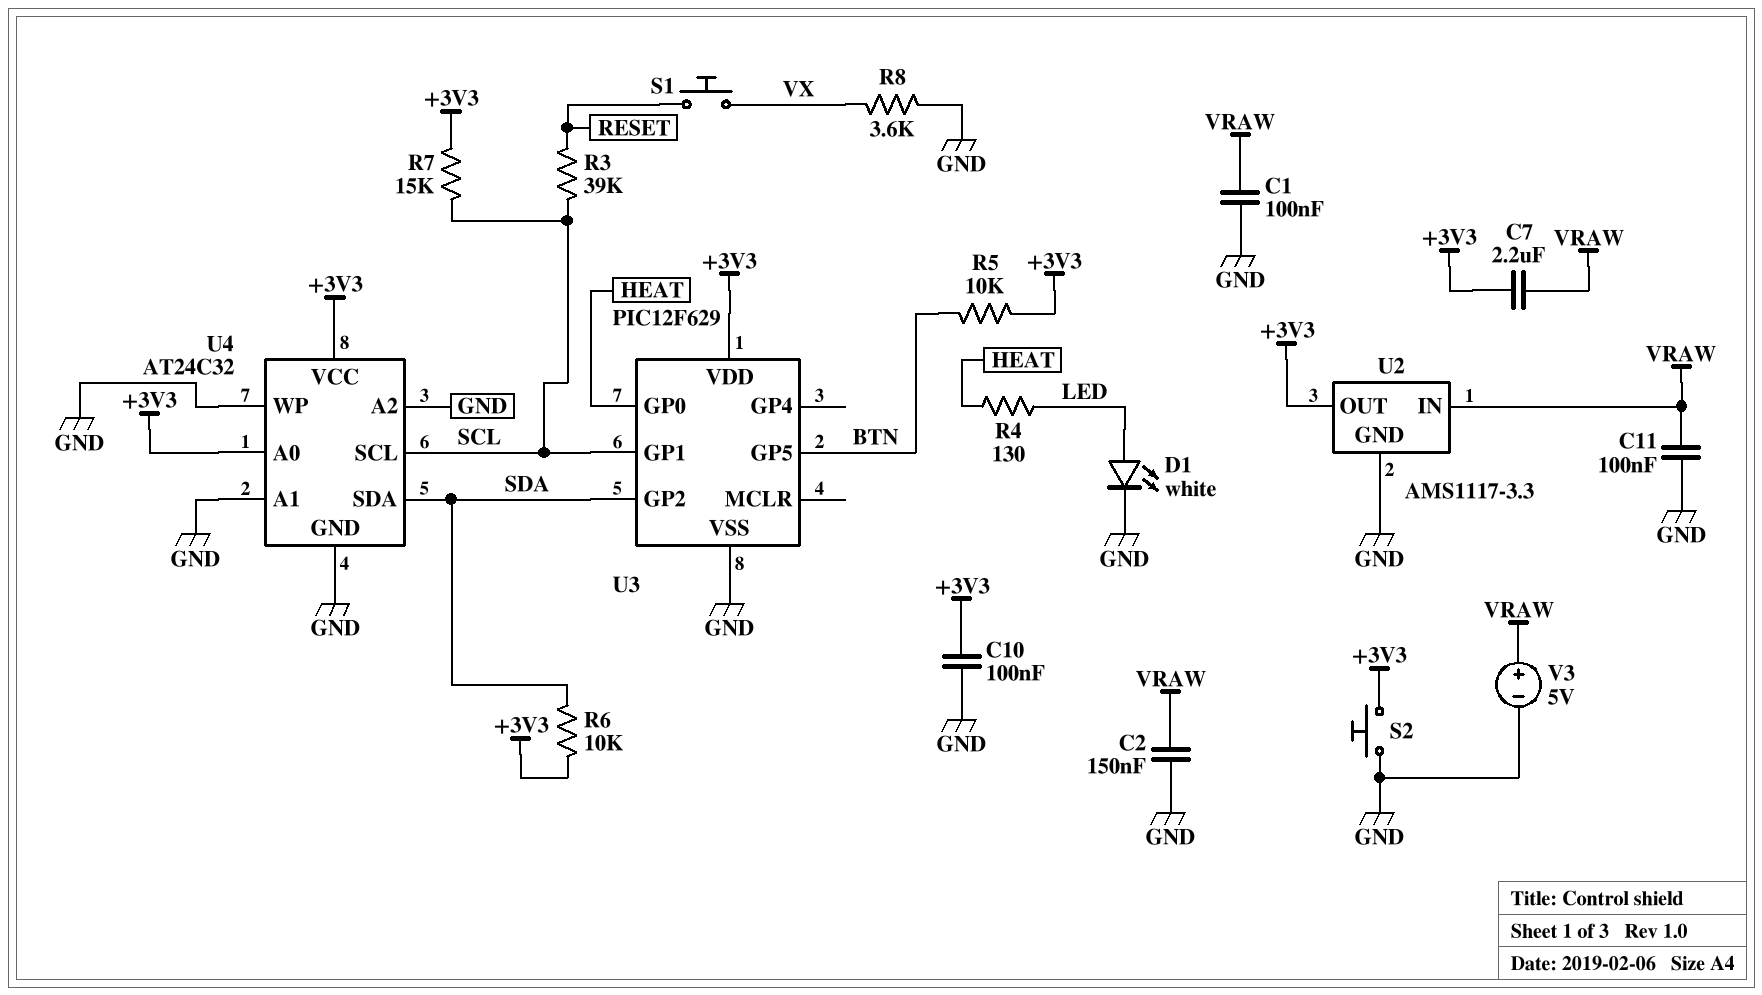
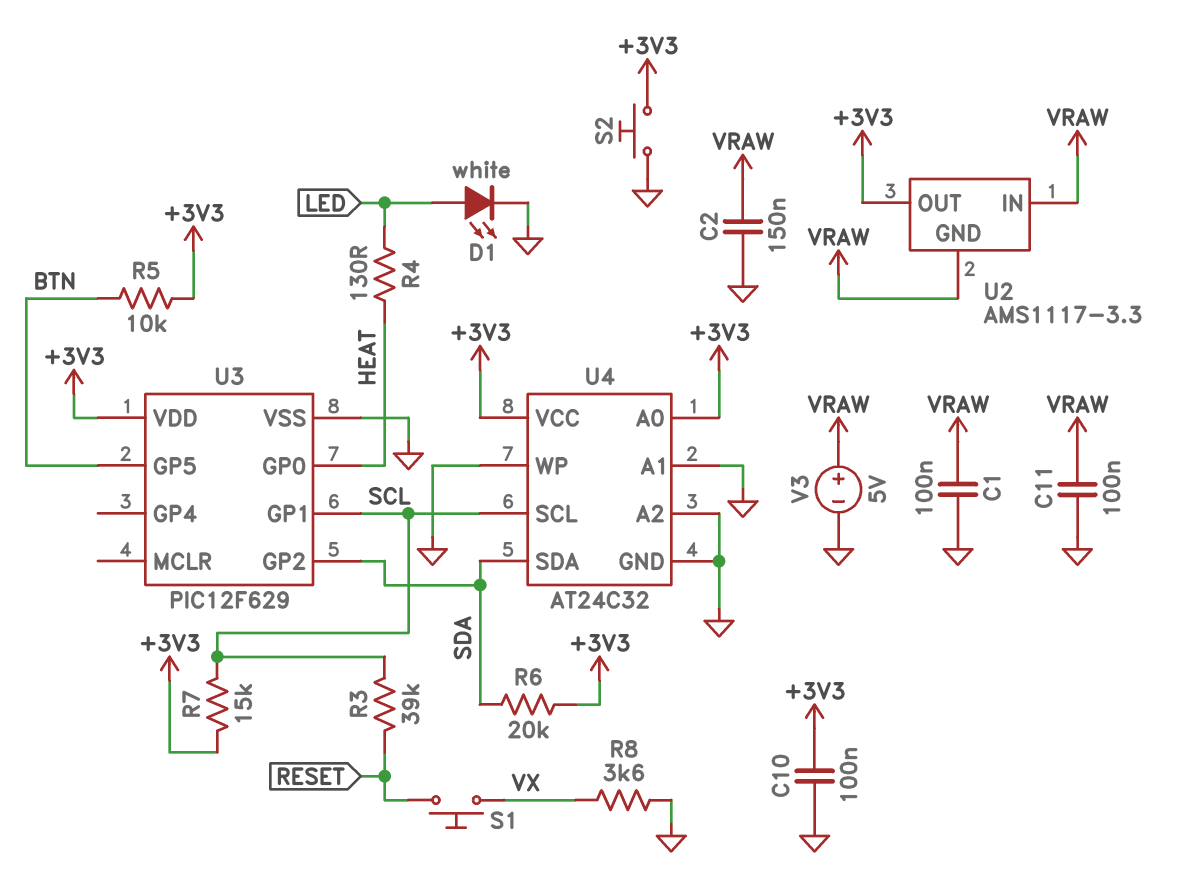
C7: 2.2uF (+3V3, VRAW) -> none
R6: 10k (+3V3, SDA) -> 20k (+3V3, SDA)
U2 pin GND: GND -> VRAW

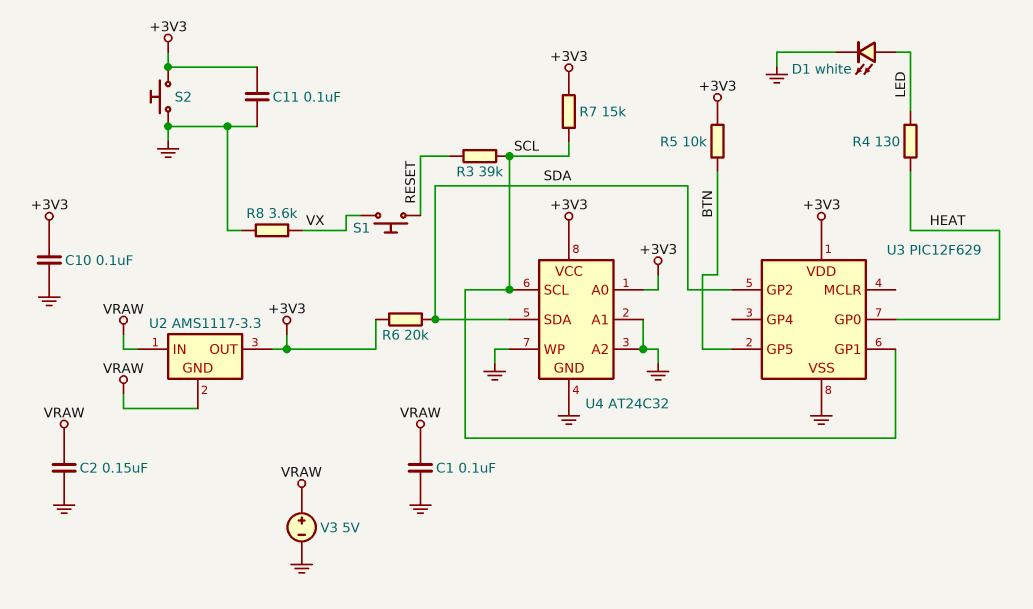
C11: 100nF (GND, VRAW) -> 100nF (+3V3, GND)

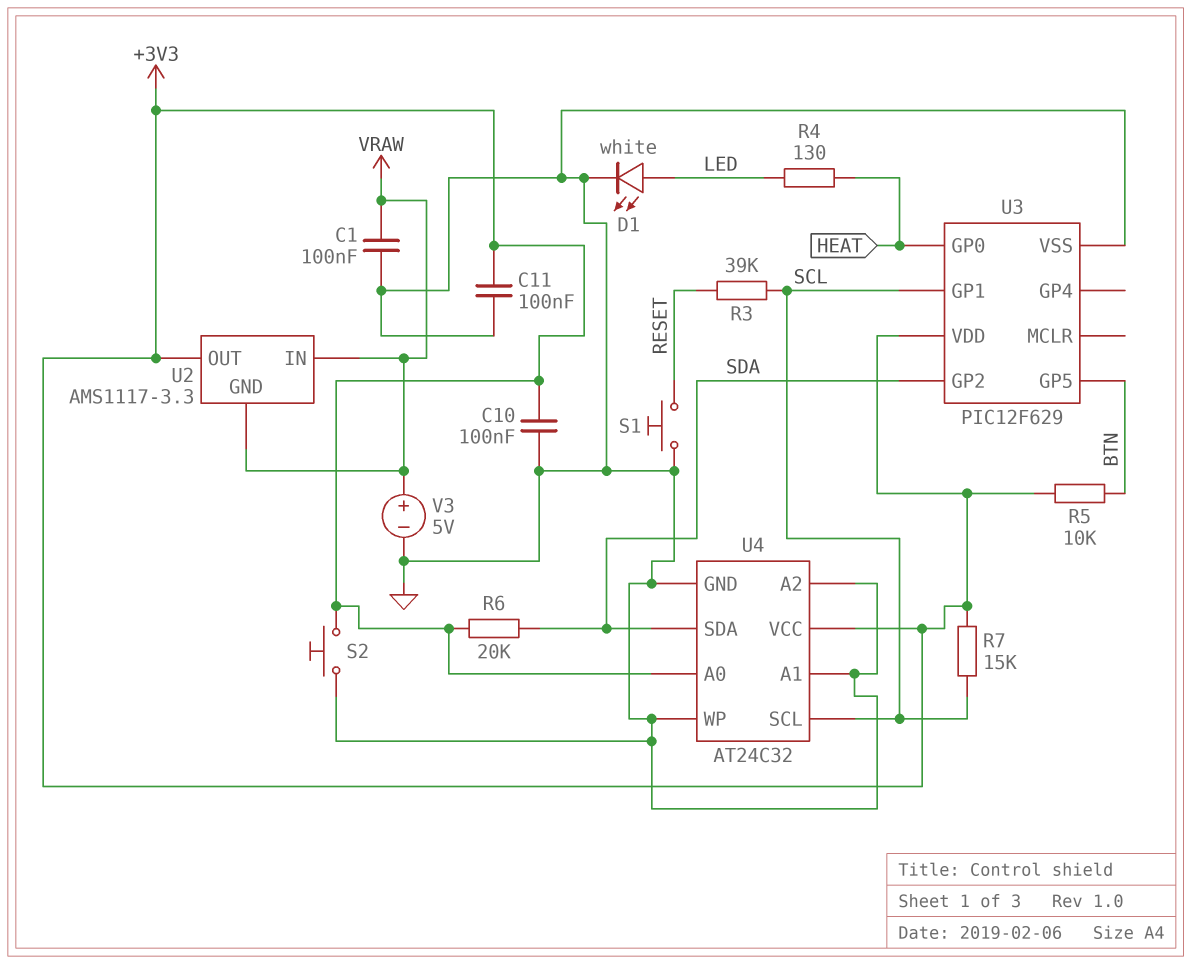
C2: 150nF (GND, VRAW) -> none
R8: 3.6k (GND, VX) -> none
S1: button (RESET, VX) -> button (GND, RESET)

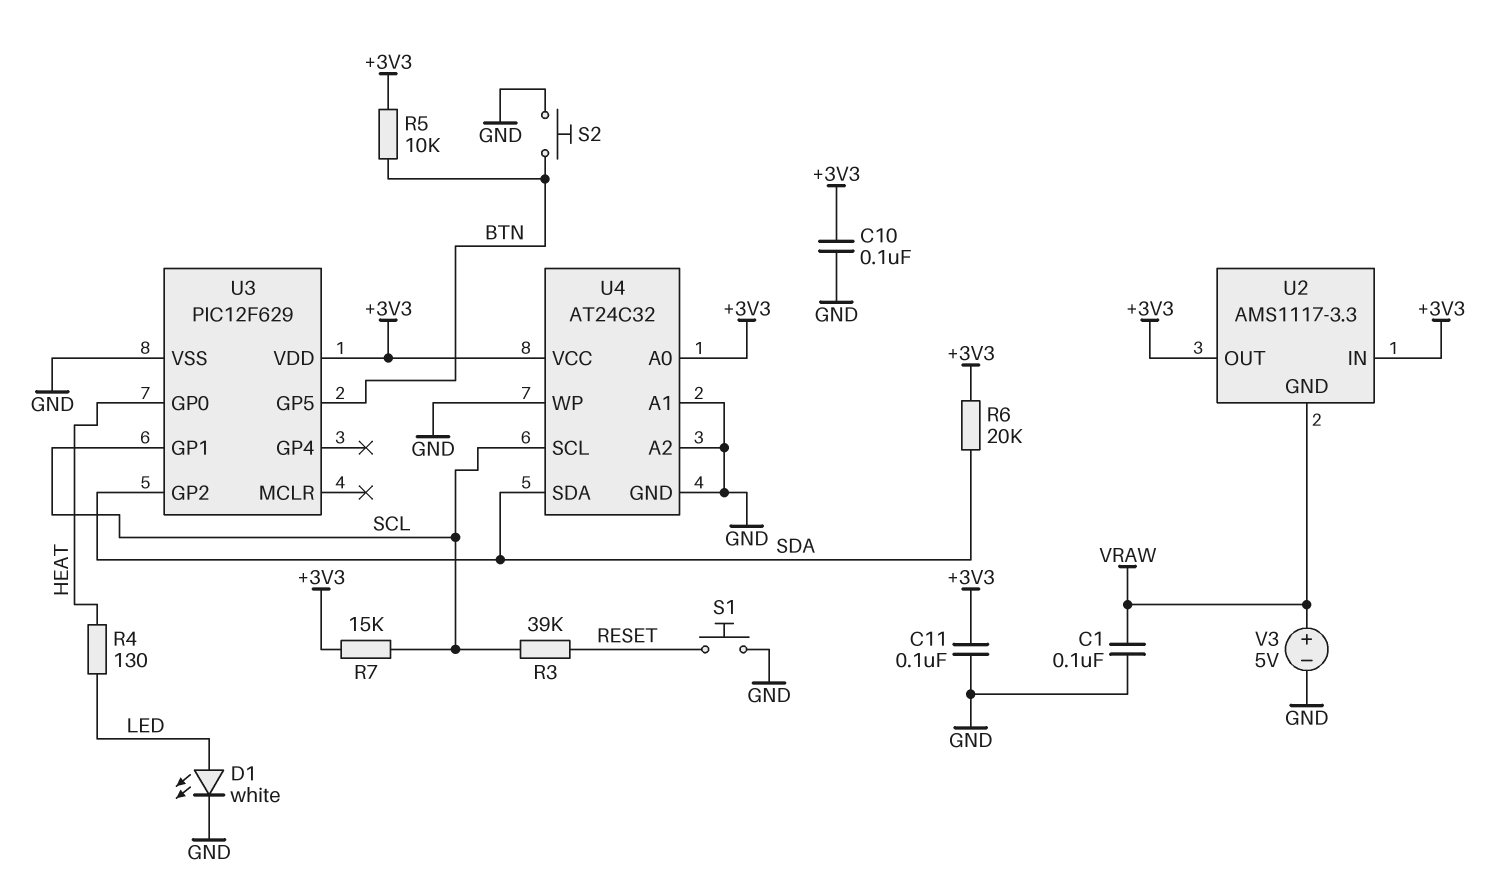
S2: button (+3V3, GND) -> button (BTN, GND)
U2 pin IN: VRAW -> +3V3

